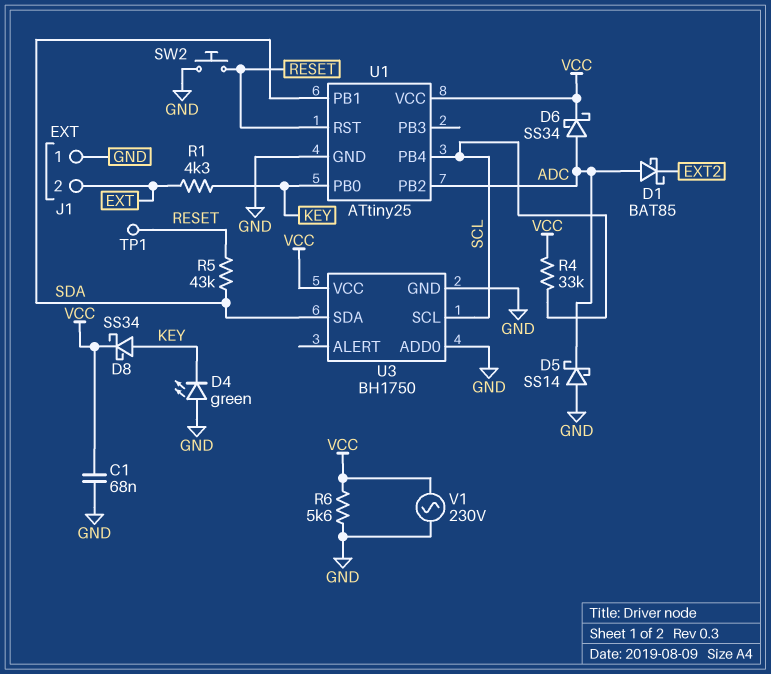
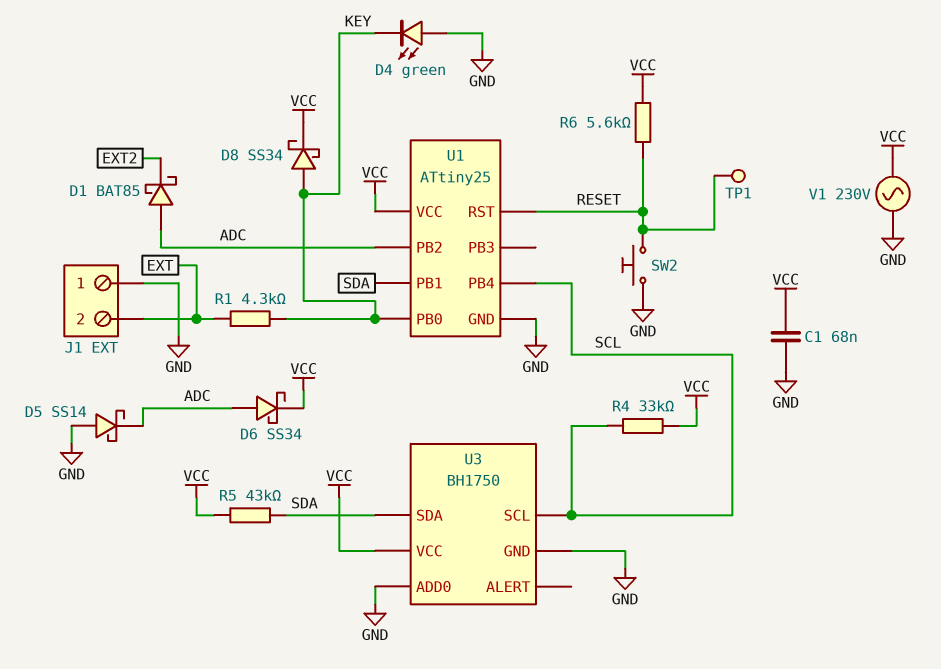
R5: 43k (RESET, SDA) -> 43k (SDA, VCC)
R6: 5.6k (GND, VCC) -> 5.6k (RESET, VCC)

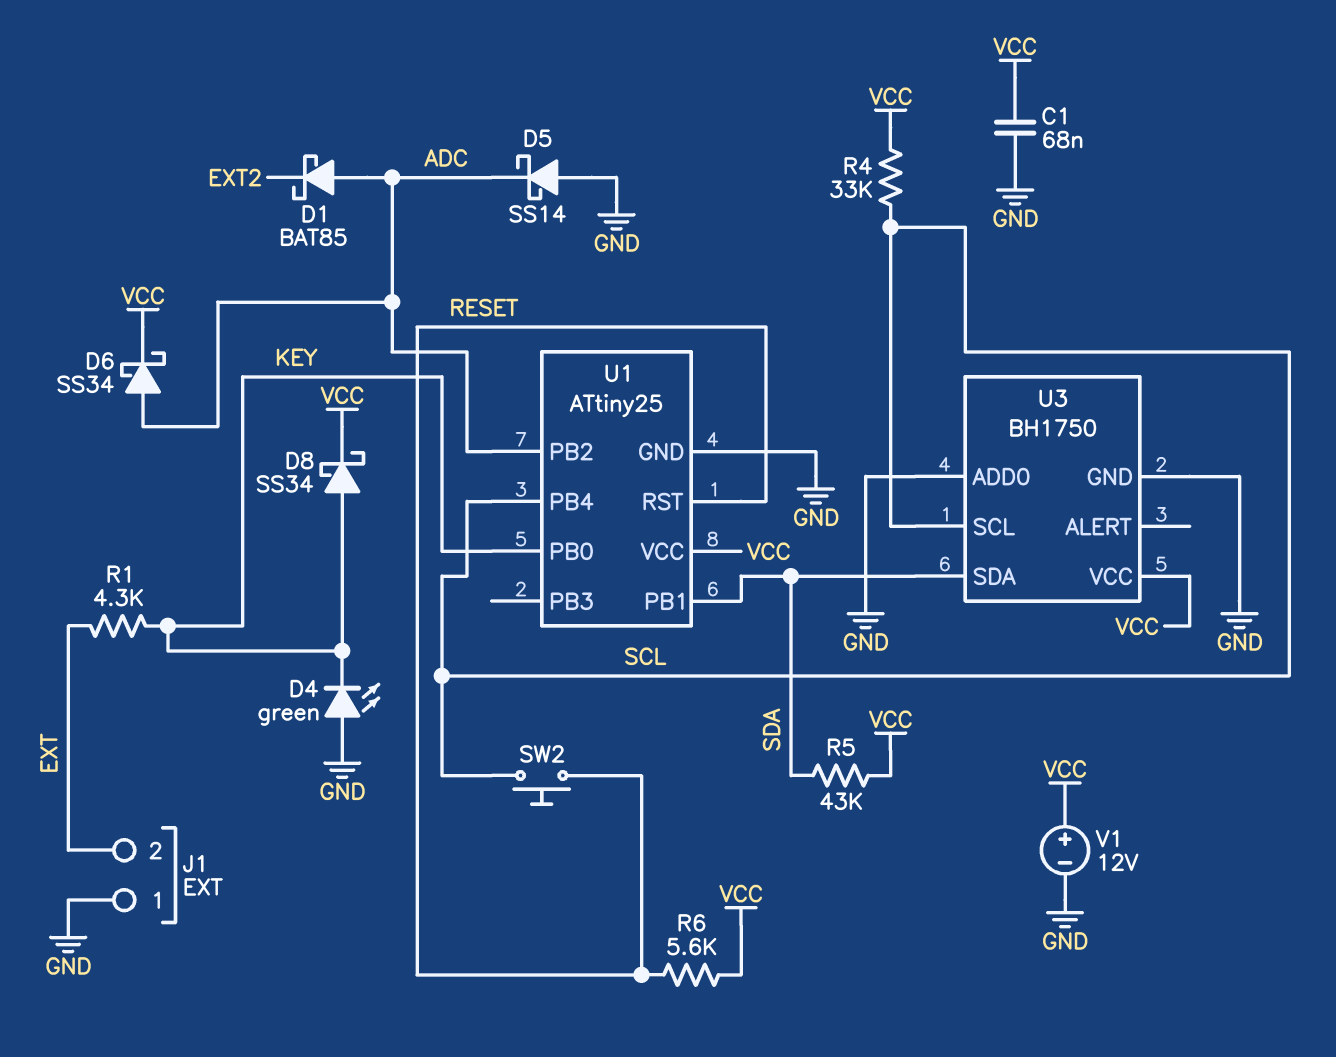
SW2: button (GND, RESET) -> button (RESET, SCL)
TP1: test point (RESET) -> none
V1: AC 230V (GND, VCC) -> 12V (plus VCC, minus GND)

